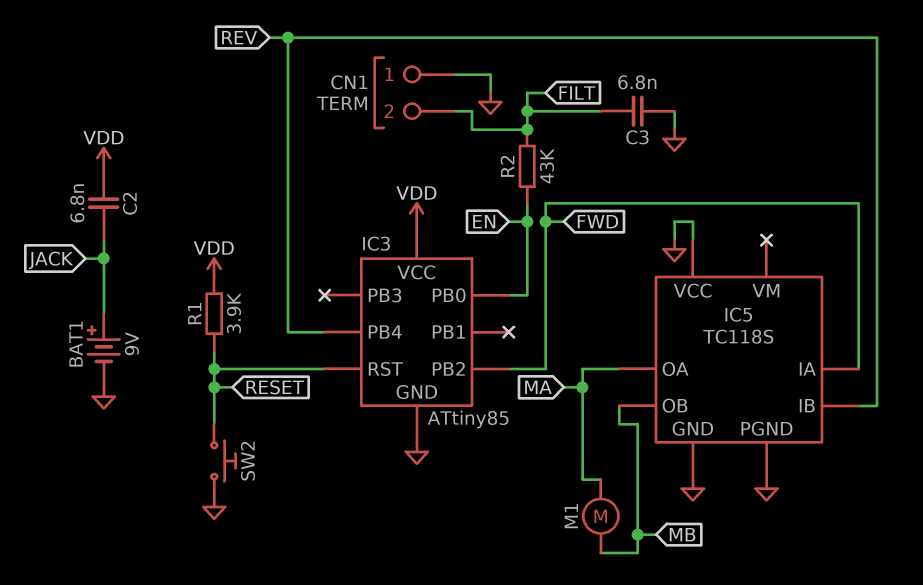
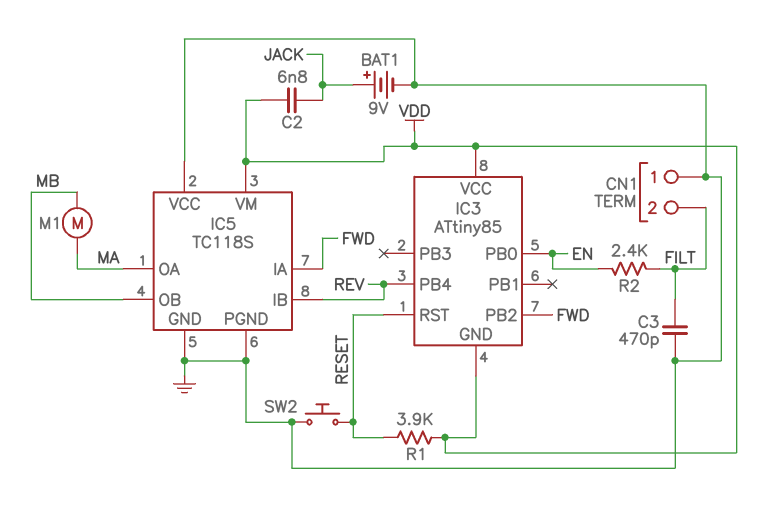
C3: 6.8nF (FILT, GND) -> 470pF (FILT, GND)
IC3 pin GND: GND -> VDD
IC5 pin VM: none -> VDD
R2: 43k (EN, FILT) -> 2.4k (EN, FILT)

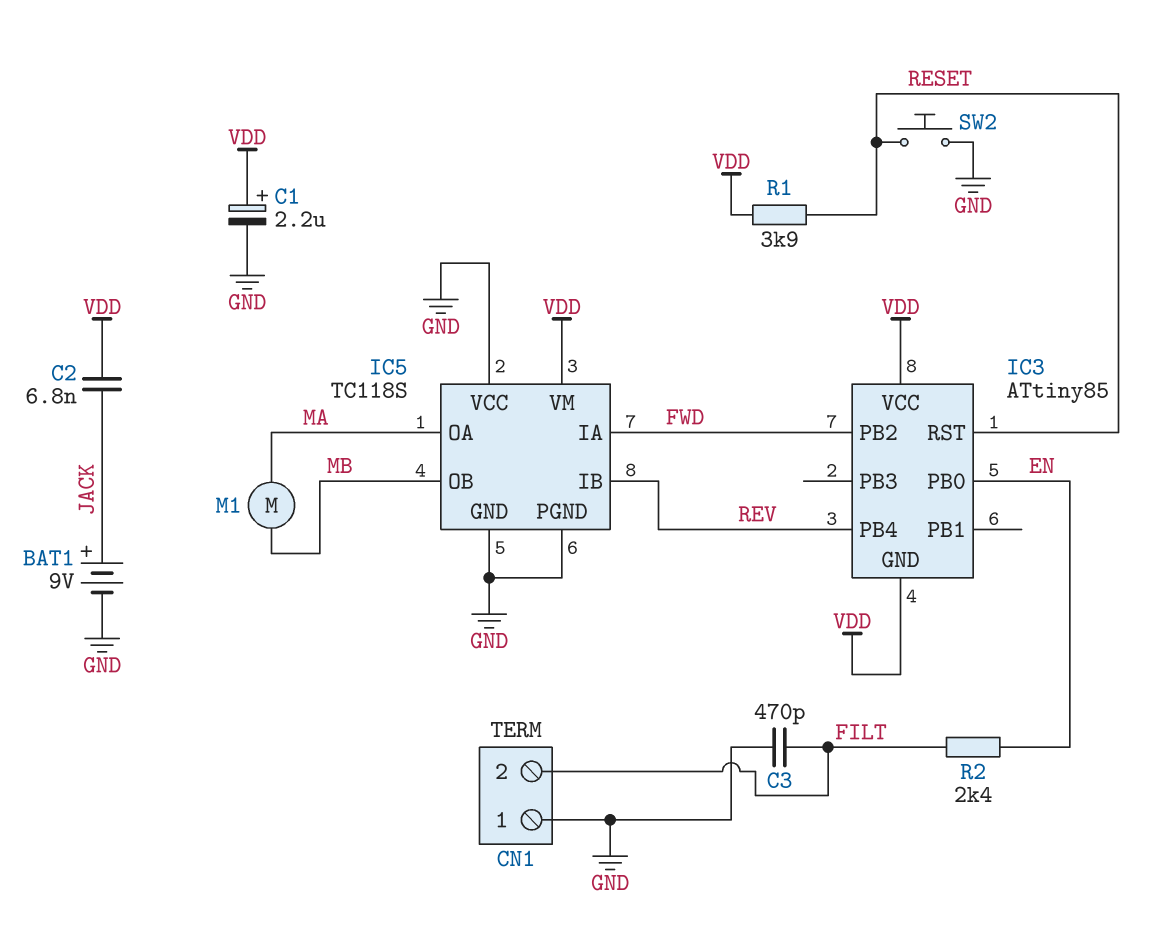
C1: none -> 2.2uF (plus VDD, minus GND)

